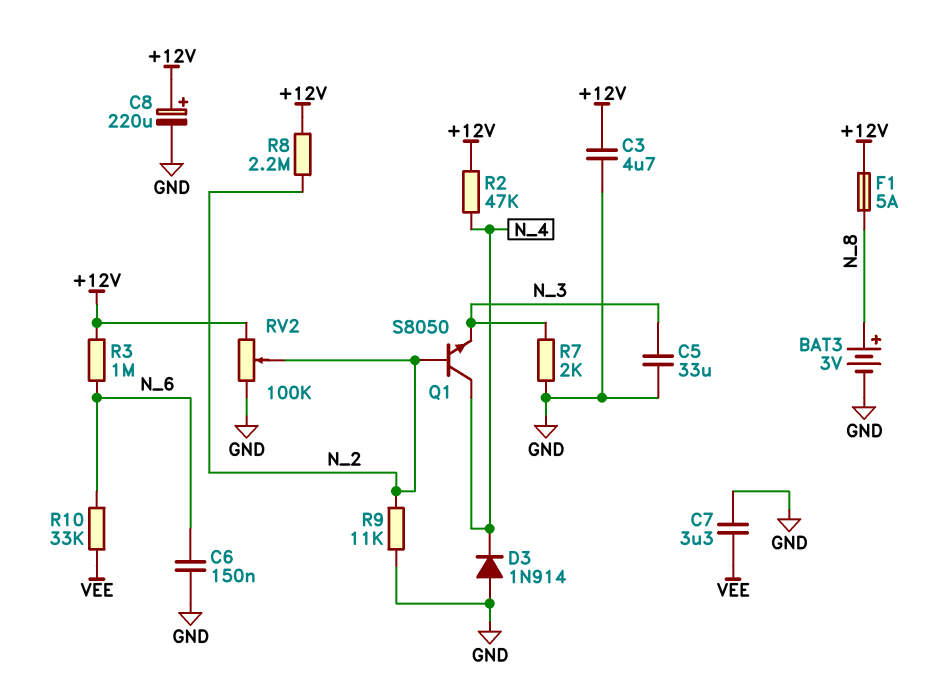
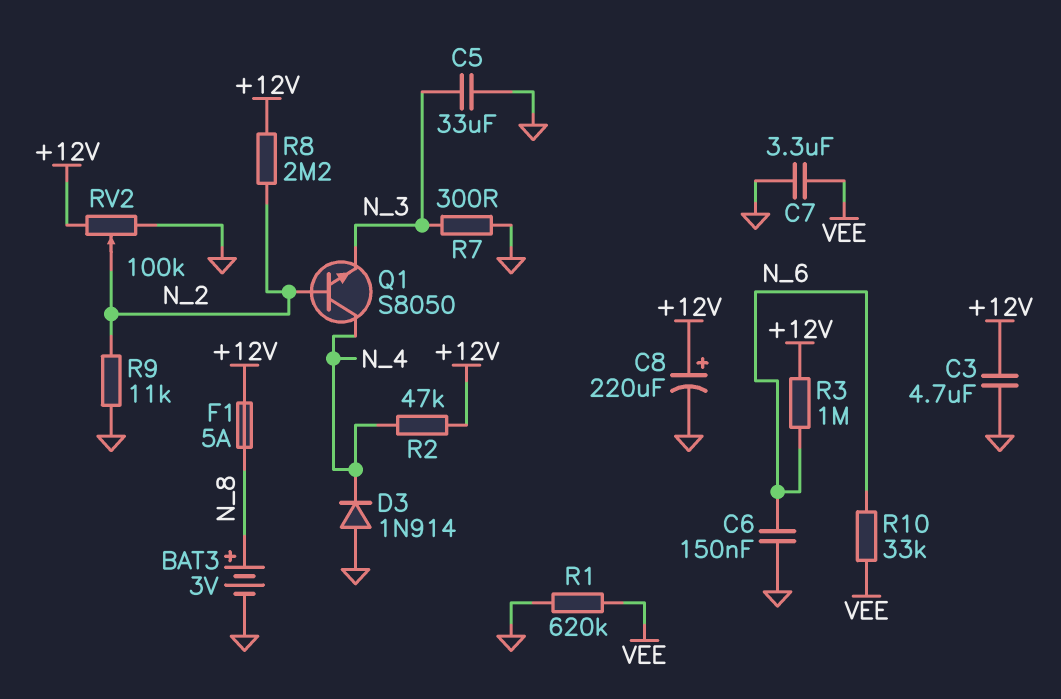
R1: none -> 620k (GND, VEE)
R7: 2k (GND, N_3) -> 300 (GND, N_3)

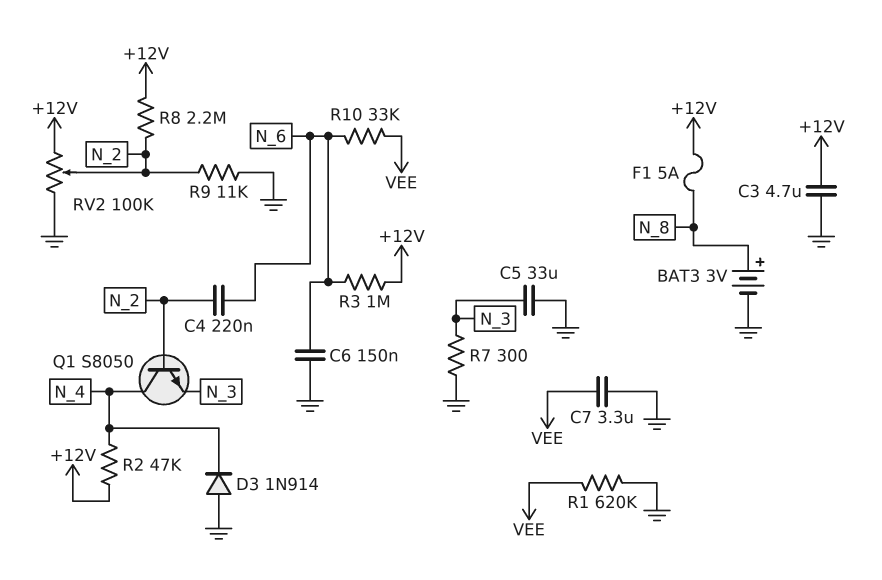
C4: none -> 220nF (N_2, N_6)
C8: 220uF (plus +12V, minus GND) -> none

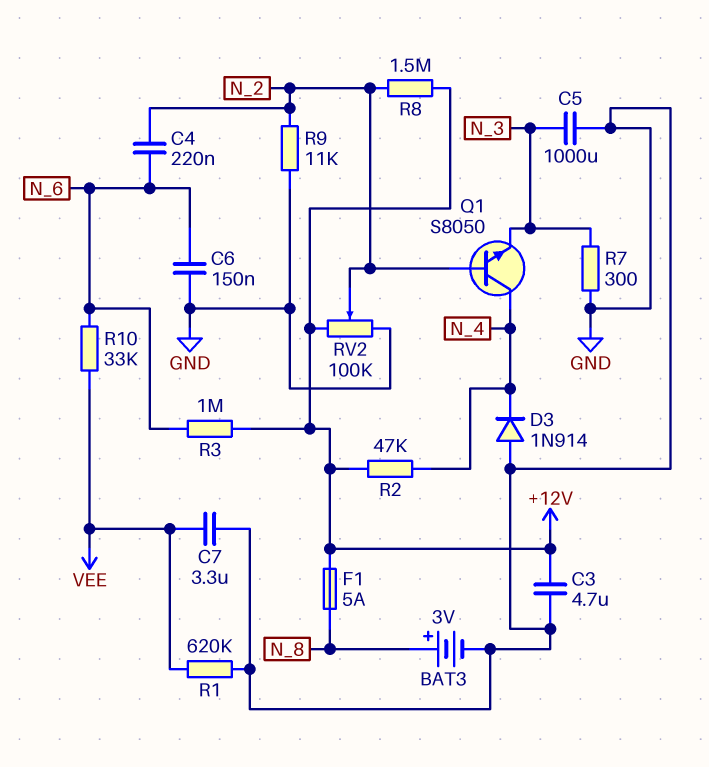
C5: 33uF (GND, N_3) -> 1000uF (GND, N_3)
R8: 2.2M (+12V, N_2) -> 1.5M (+12V, N_2)

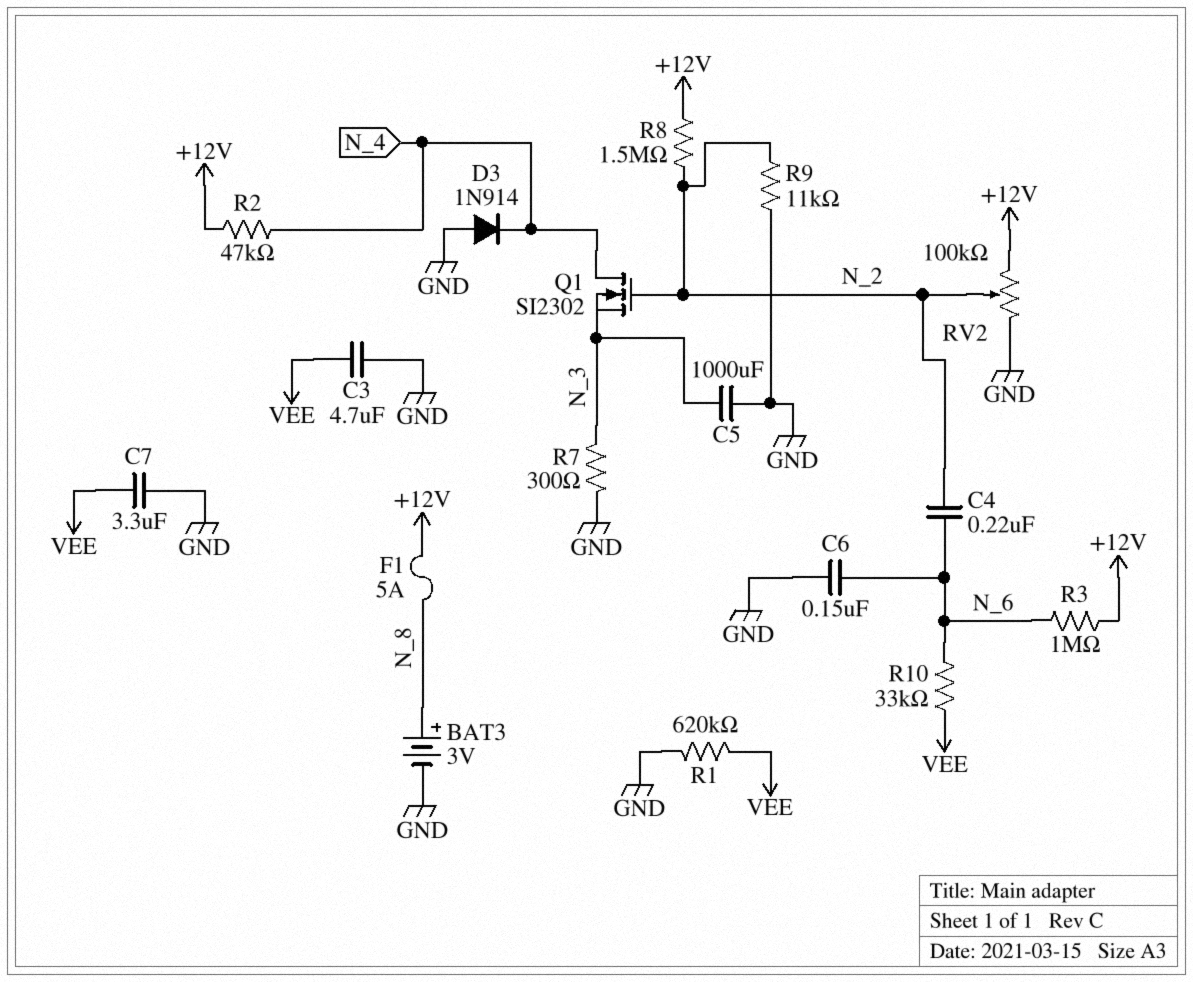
C3: 4.7uF (+12V, GND) -> 4.7uF (GND, VEE)
Q1: NPN S8050 (B N_2, C N_4, E N_3) -> NMOS SI2302 (G N_2, D N_4, S N_3)

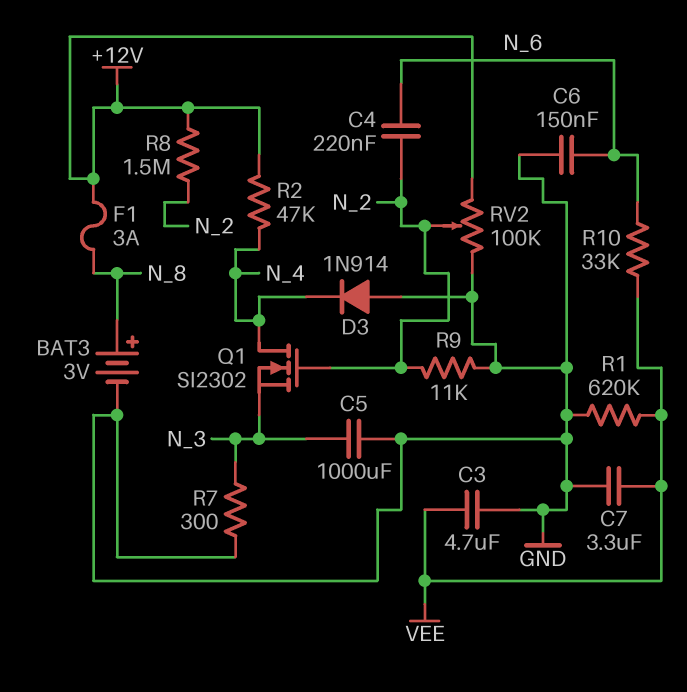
F1: 5A (+12V, N_8) -> 3A (+12V, N_8)
R3: 1M (+12V, N_6) -> none

